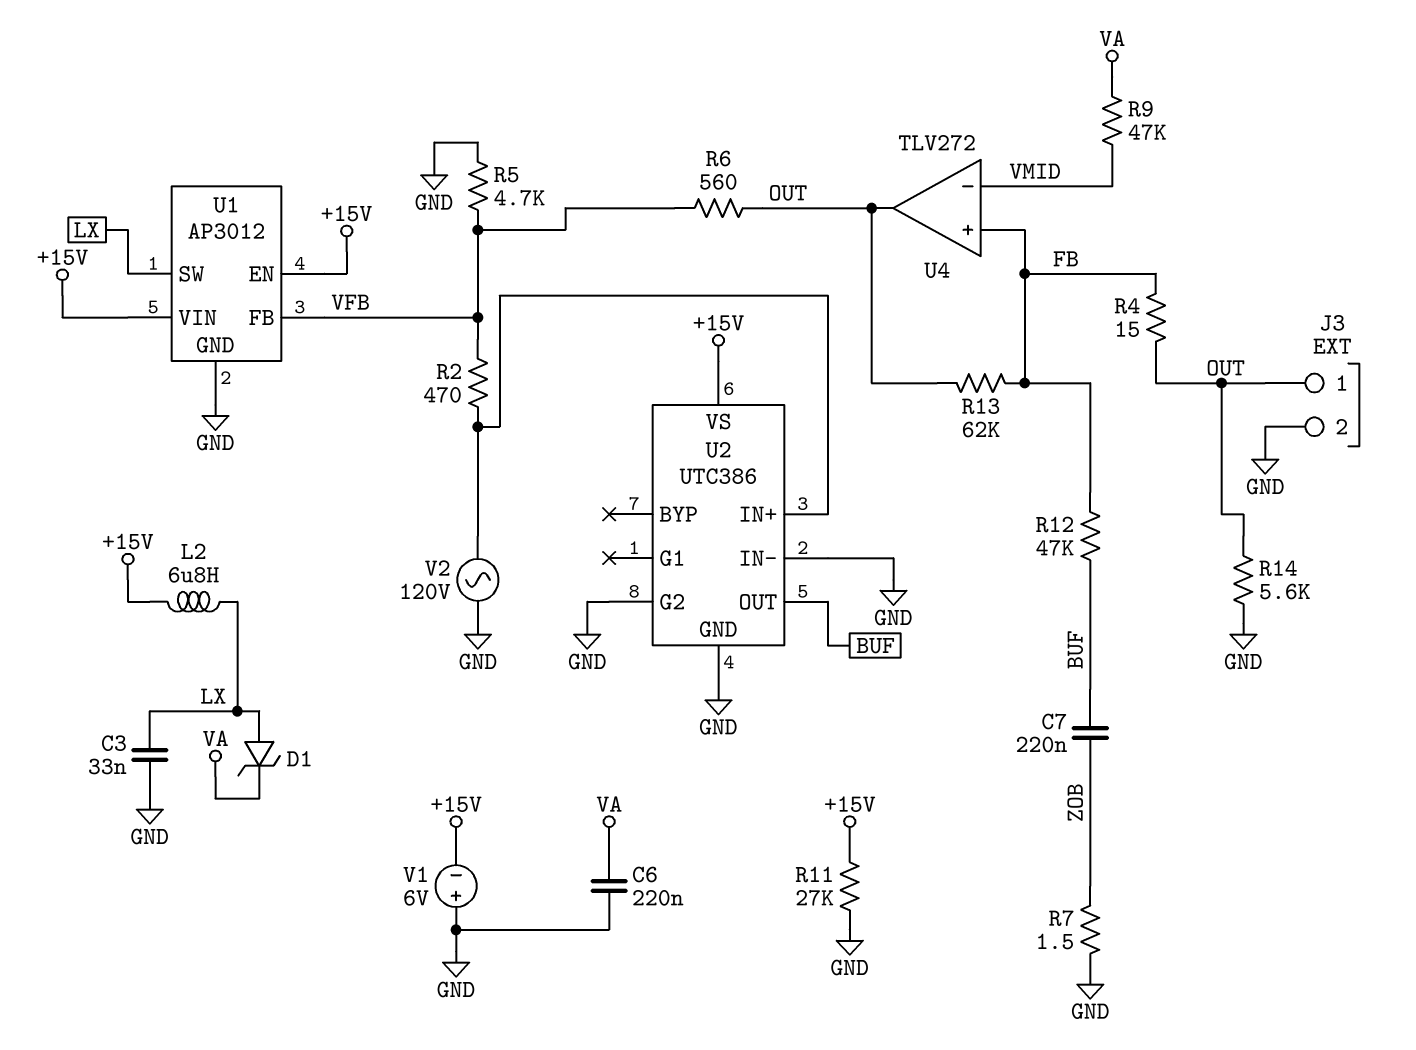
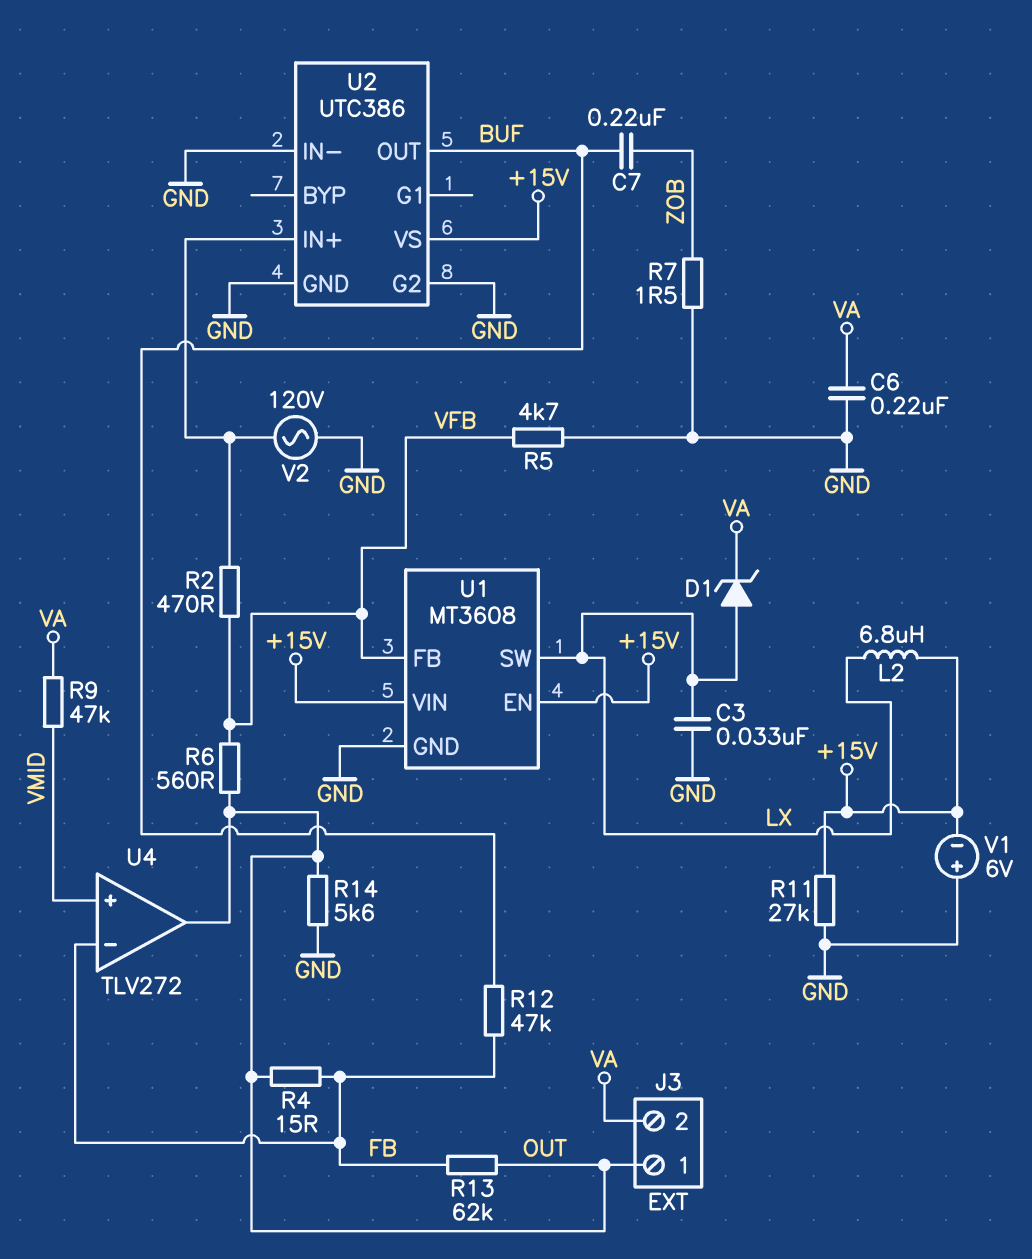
J3 pin 2: GND -> VA
U1: AP3012 -> MT3608
U4 pin in+: FB -> VMID
U4 pin in-: VMID -> FB

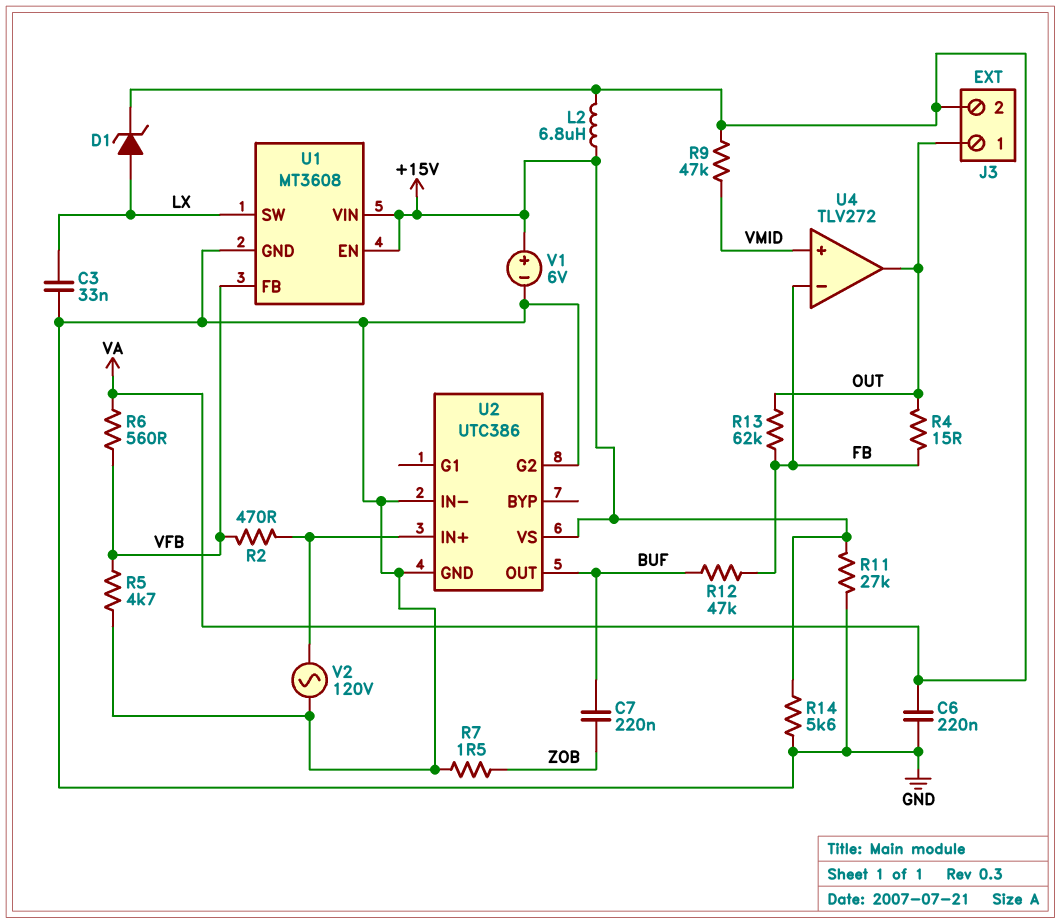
L2: 6.8uH (+15V, LX) -> 6.8uH (+15V, VA)
R6: 560 (OUT, VFB) -> 560 (VA, VFB)
R14: 5.6k (GND, OUT) -> 5.6k (+15V, GND)
V1: 6V (plus GND, minus +15V) -> 6V (plus +15V, minus GND)

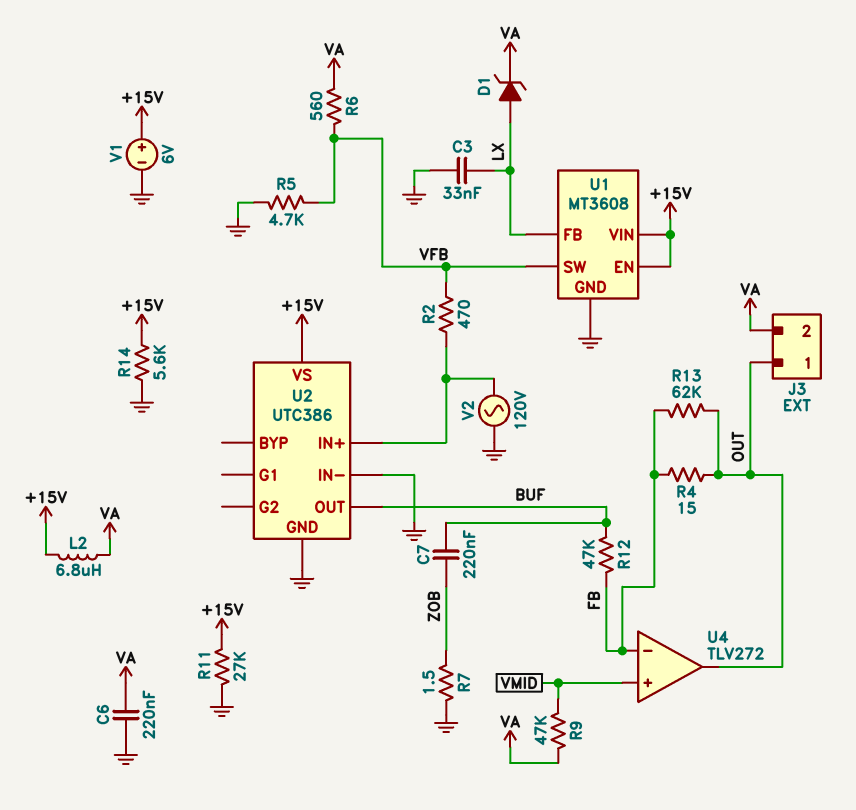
U1 pin FB: VFB -> LX
U1 pin SW: LX -> VFB
U2 pin G2: GND -> none

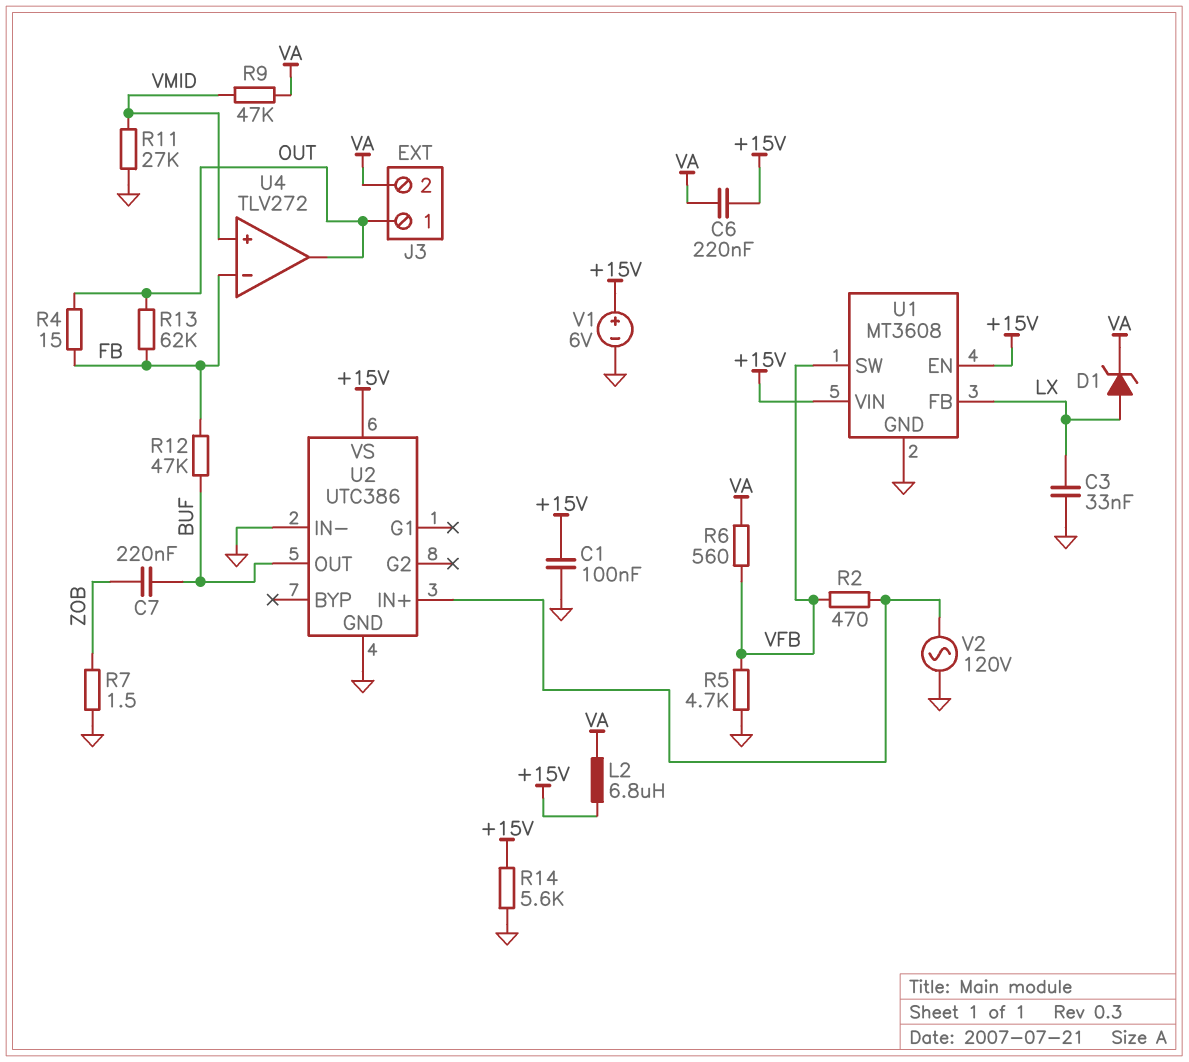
C1: none -> 100nF (+15V, GND)
C6: 220nF (GND, VA) -> 220nF (+15V, VA)
R11: 27k (+15V, GND) -> 27k (GND, VMID)

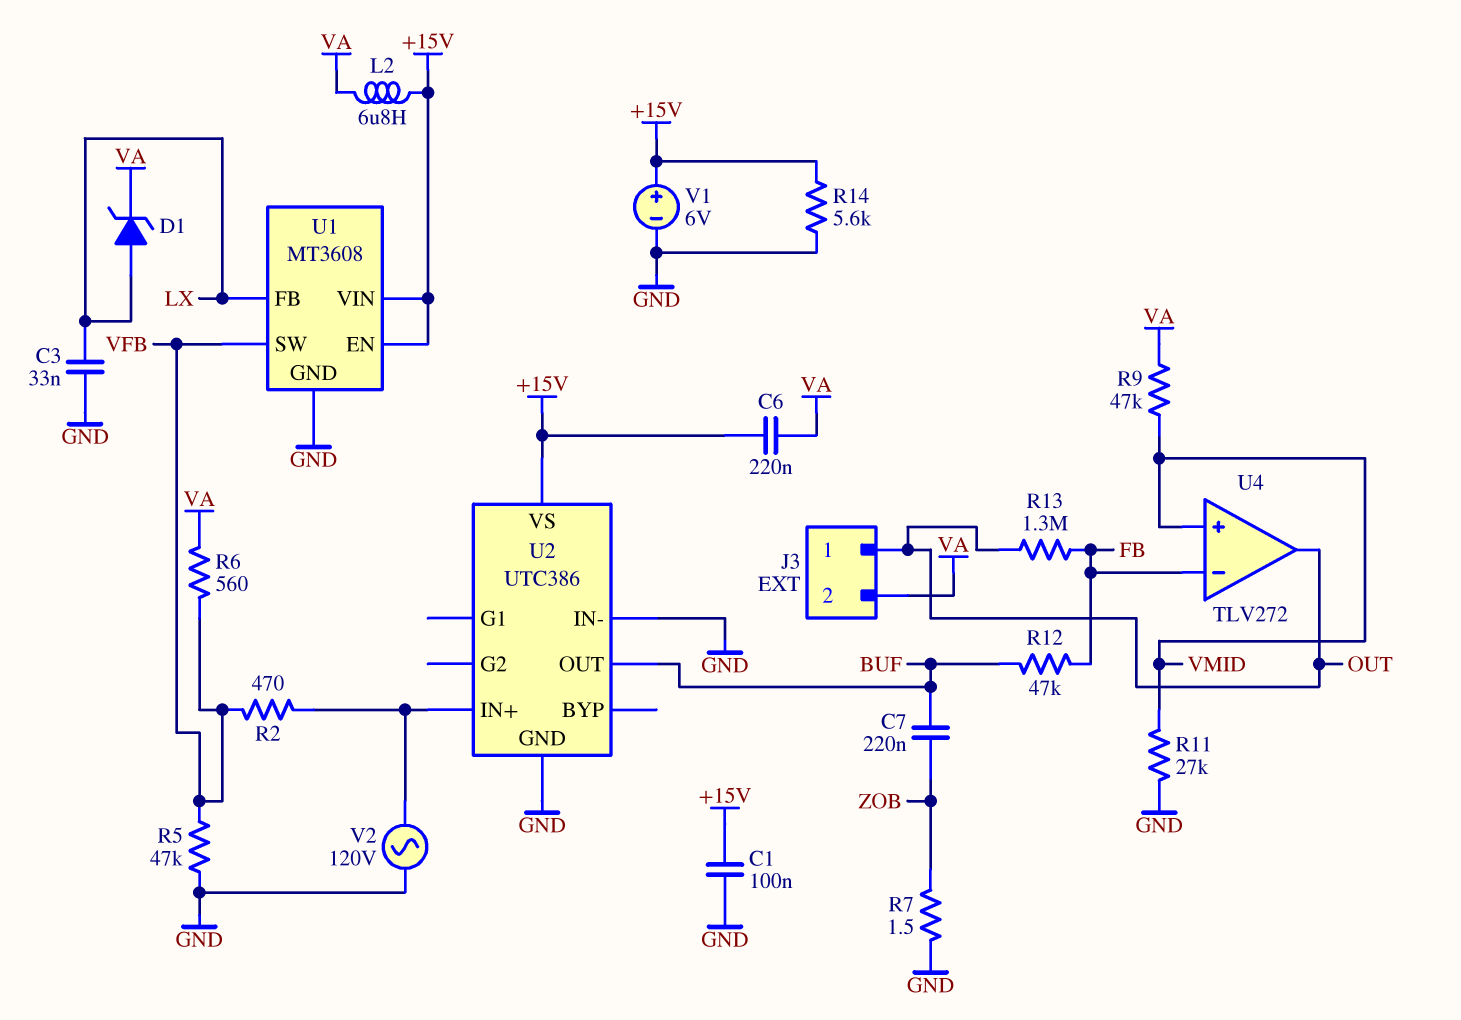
R4: 15 (FB, OUT) -> none
R5: 4.7k (GND, VFB) -> 47k (GND, VFB)
R13: 62k (FB, OUT) -> 1.3M (FB, OUT)

